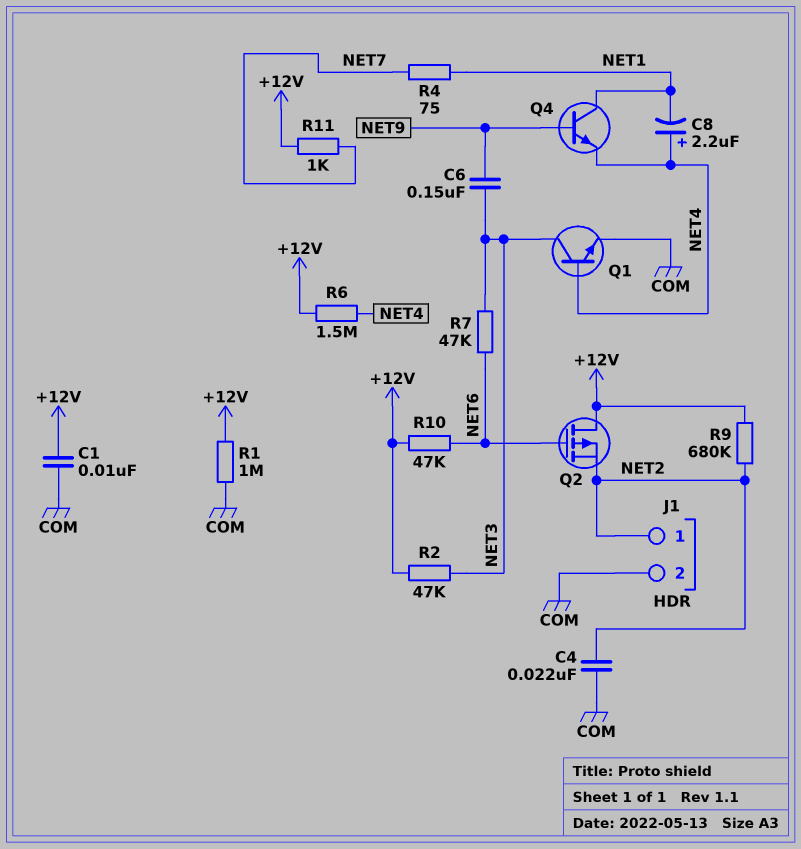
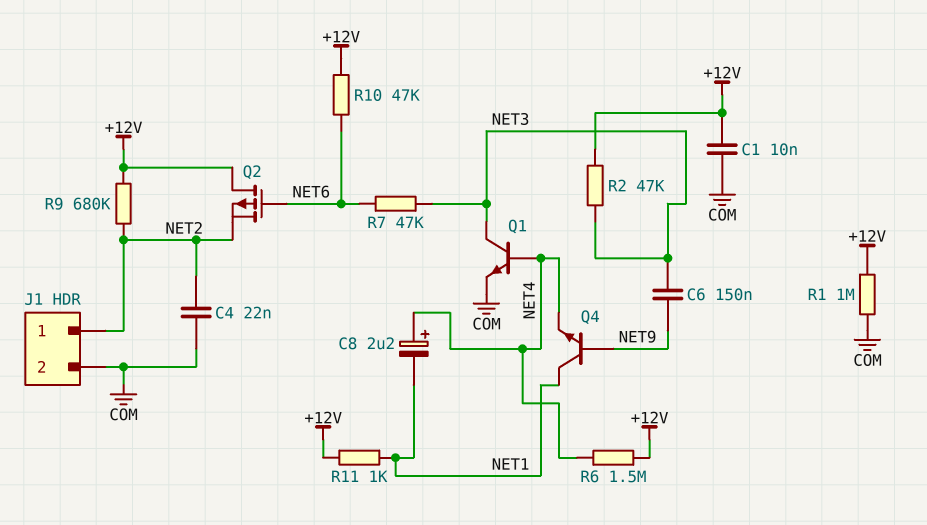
R4: 75 (NET1, NET7) -> none
R11: 1k (+12V, NET7) -> 1k (+12V, NET1)

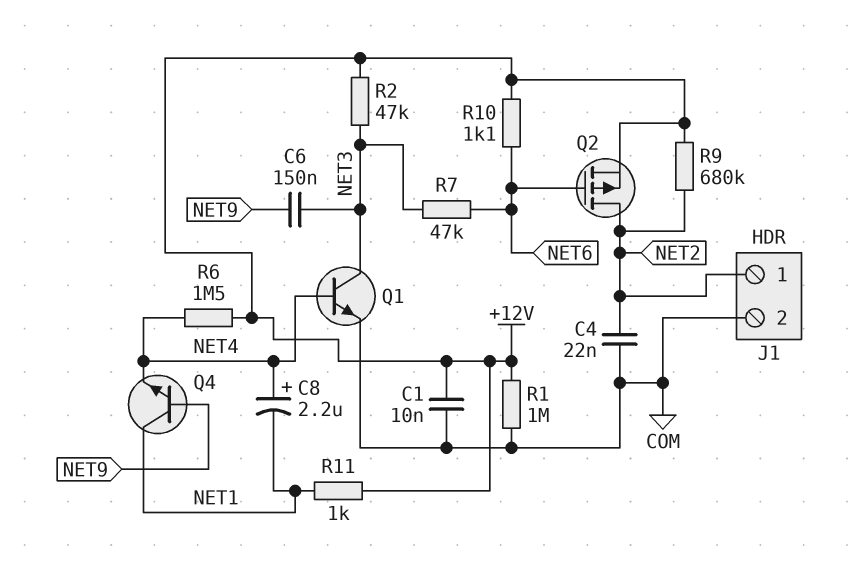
Q2: PMOS (G NET6, D +12V, S NET2) -> PMOS (G NET6, D NET2, S +12V)
R10: 47k (+12V, NET6) -> 1.1k (+12V, NET6)

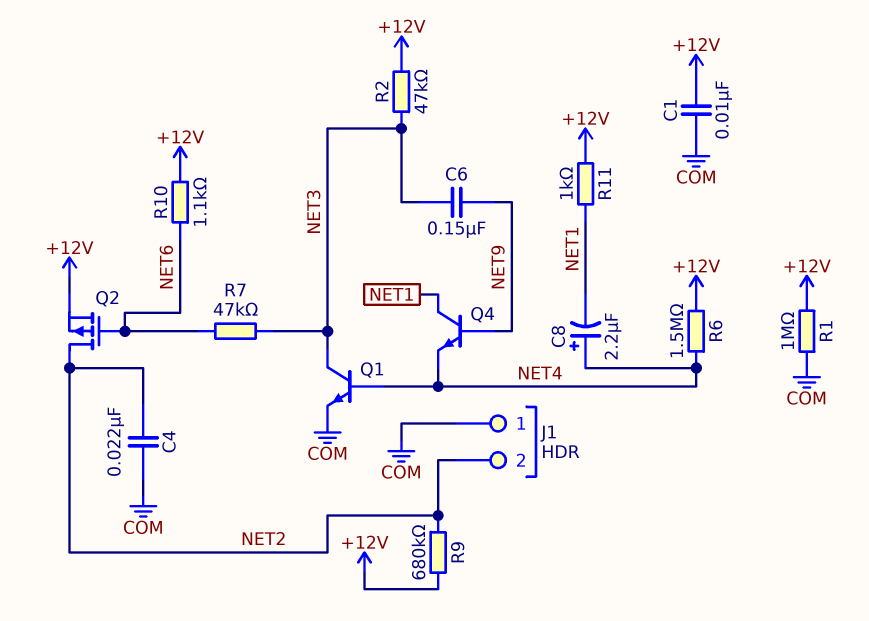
J1 pin 1: NET2 -> COM
J1 pin 2: COM -> NET2

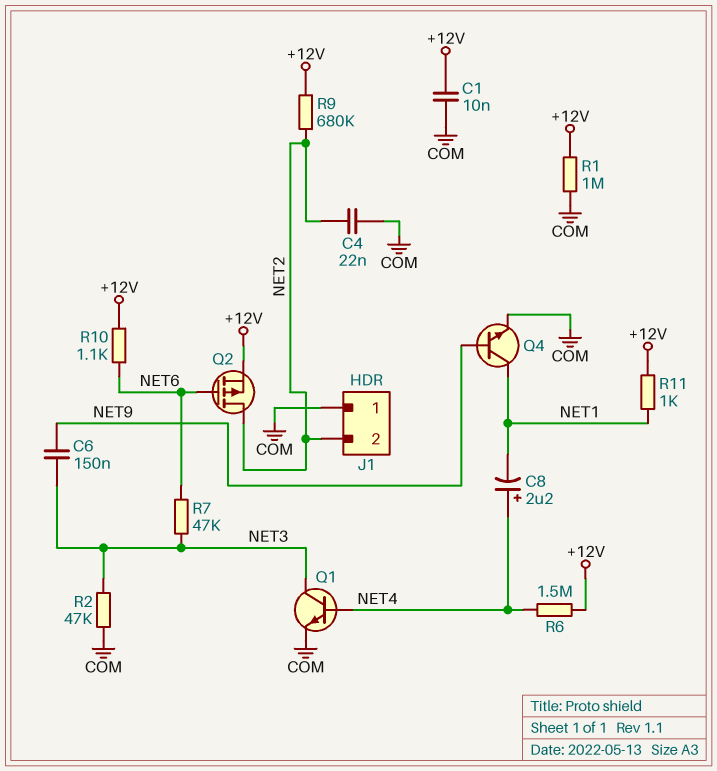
Q4: NPN (B NET9, C NET1, E NET4) -> NPN (B NET9, C NET1, E COM)
R2: 47k (+12V, NET3) -> 47k (COM, NET3)

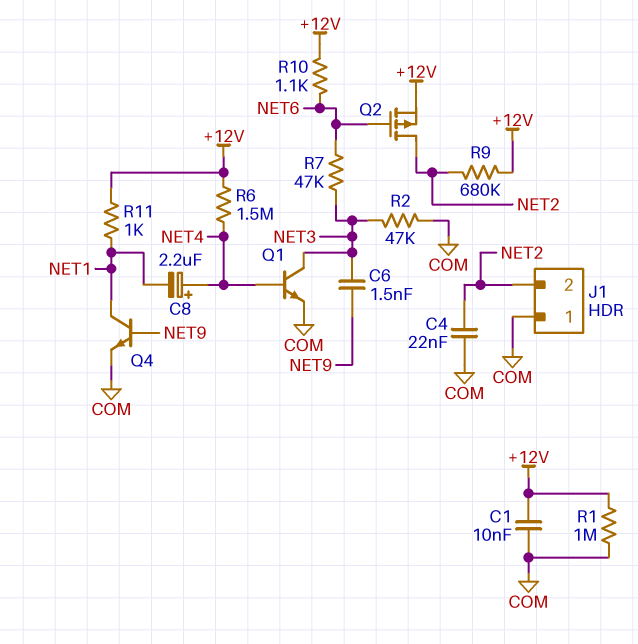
C6: 150nF (NET3, NET9) -> 1.5nF (NET3, NET9)

